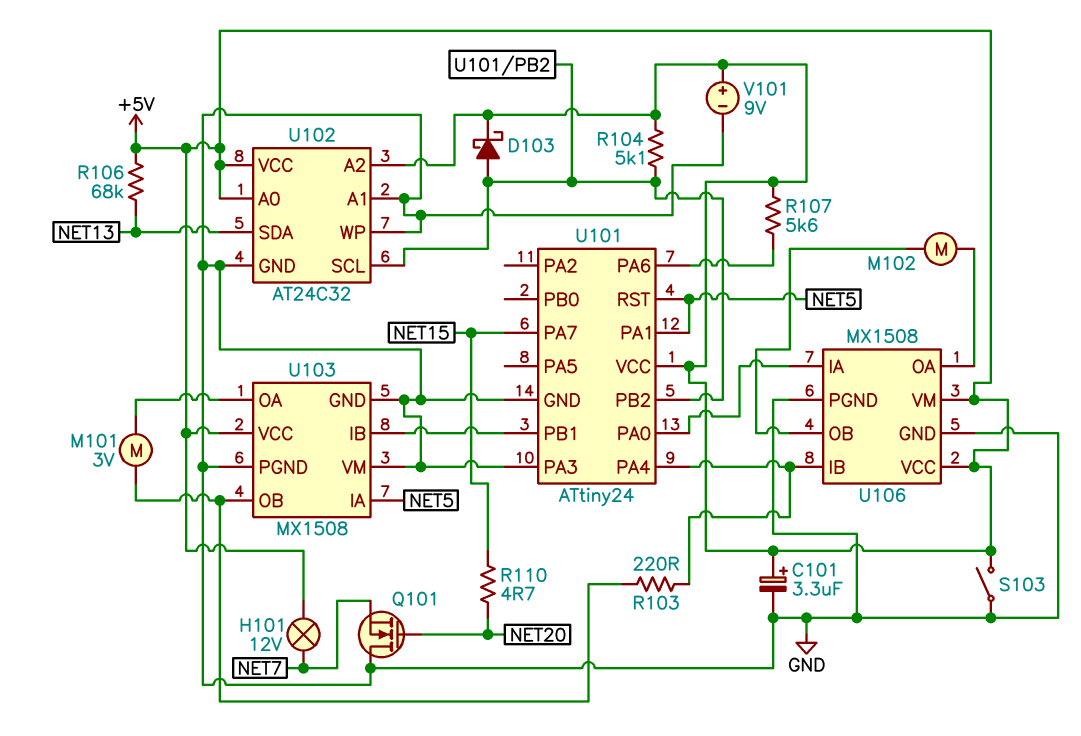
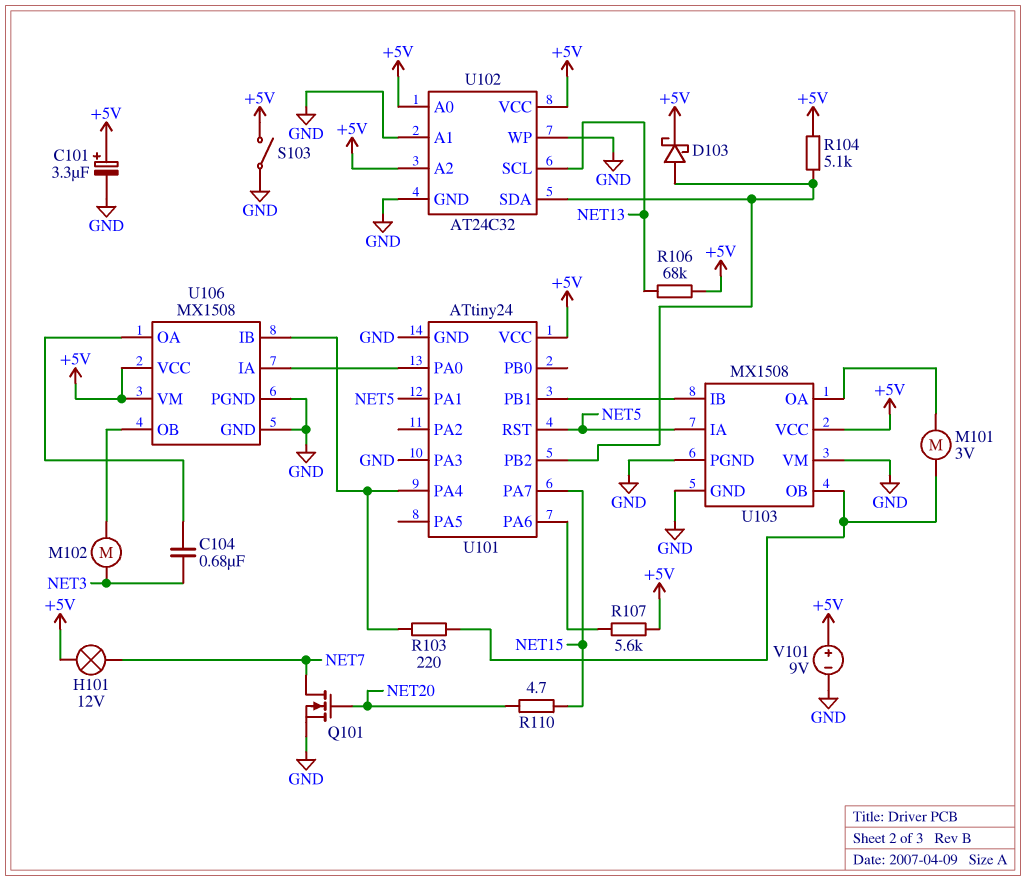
C104: none -> 680nF (NET3, U106/OA)
M102: motor (U106/OA, U106/OB) -> motor (NET3, U106/OB)
Q101: NMOS (G NET20, D GND, S NET7) -> NMOS (G NET20, D NET7, S GND)
U102 pin SCL: U101/PB2 -> NET13
U102 pin SDA: NET13 -> U101/PB2

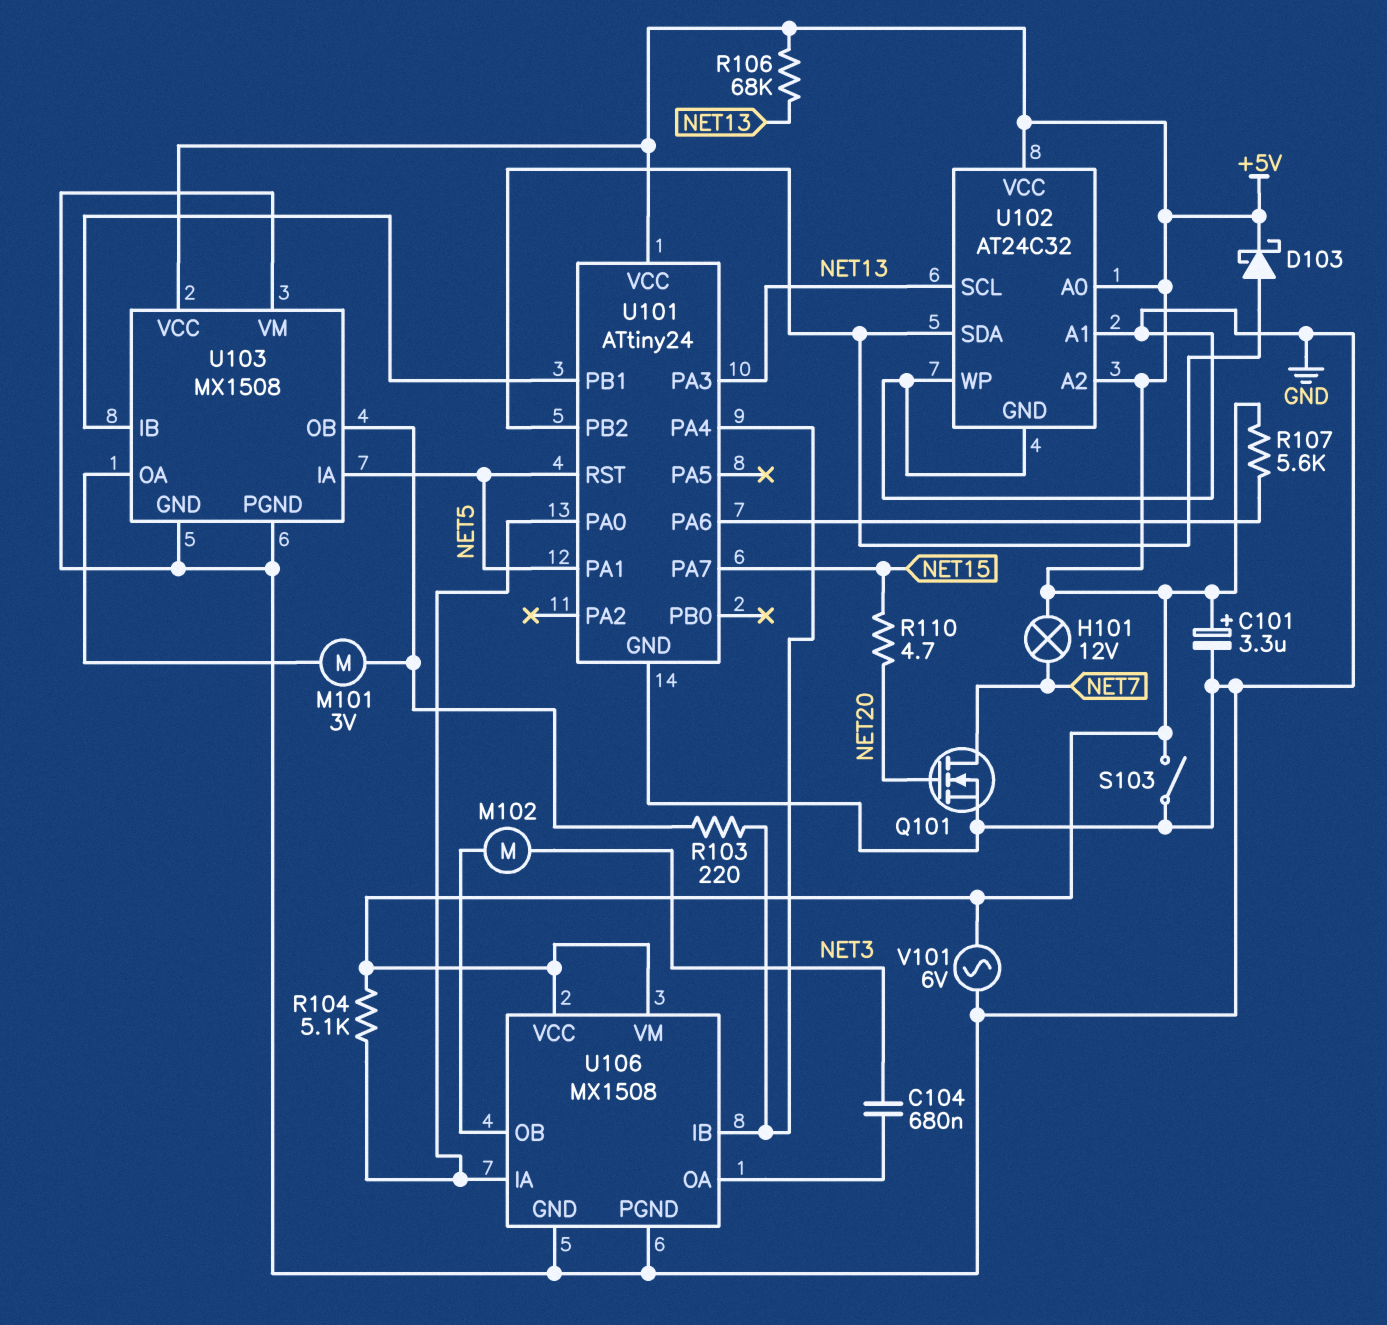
R104: 5.1k (+5V, U101/PB2) -> 5.1k (+5V, U101/PA0)
U101 pin PA3: GND -> NET13
V101: 9V (plus +5V, minus GND) -> AC 6V (+5V, GND)

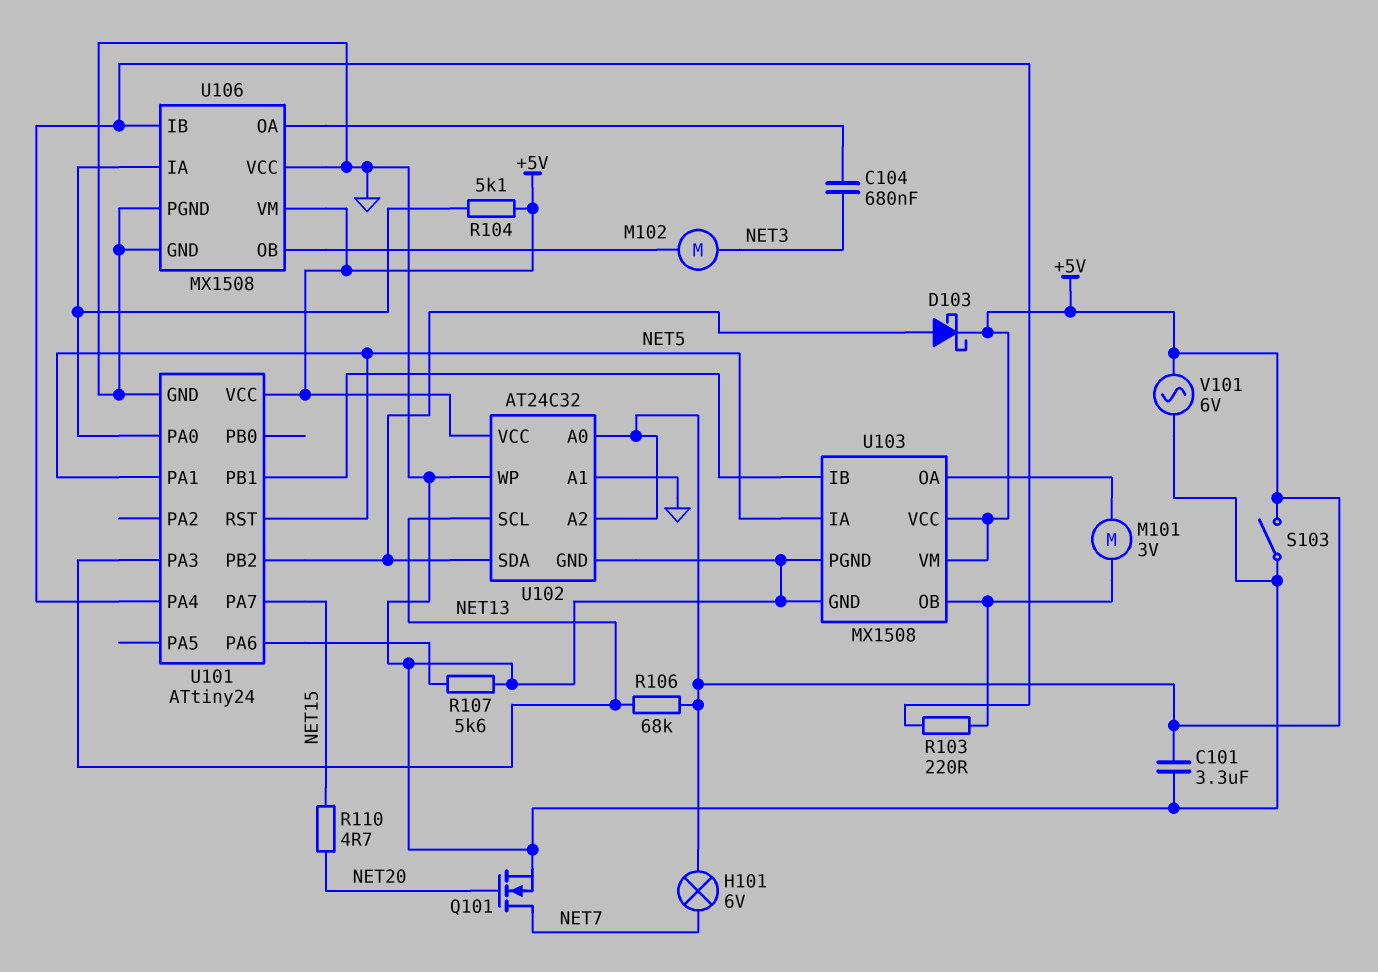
C101: 3.3uF (plus +5V, minus GND) -> 3.3uF (+5V, GND)
H101: lamp 12V (+5V, NET7) -> lamp 6V (+5V, NET7)
R107: 5.6k (+5V, U101/PA6) -> 5.6k (GND, U101/PA6)
U103 pin VM: GND -> +5V
U106 pin VCC: +5V -> GND

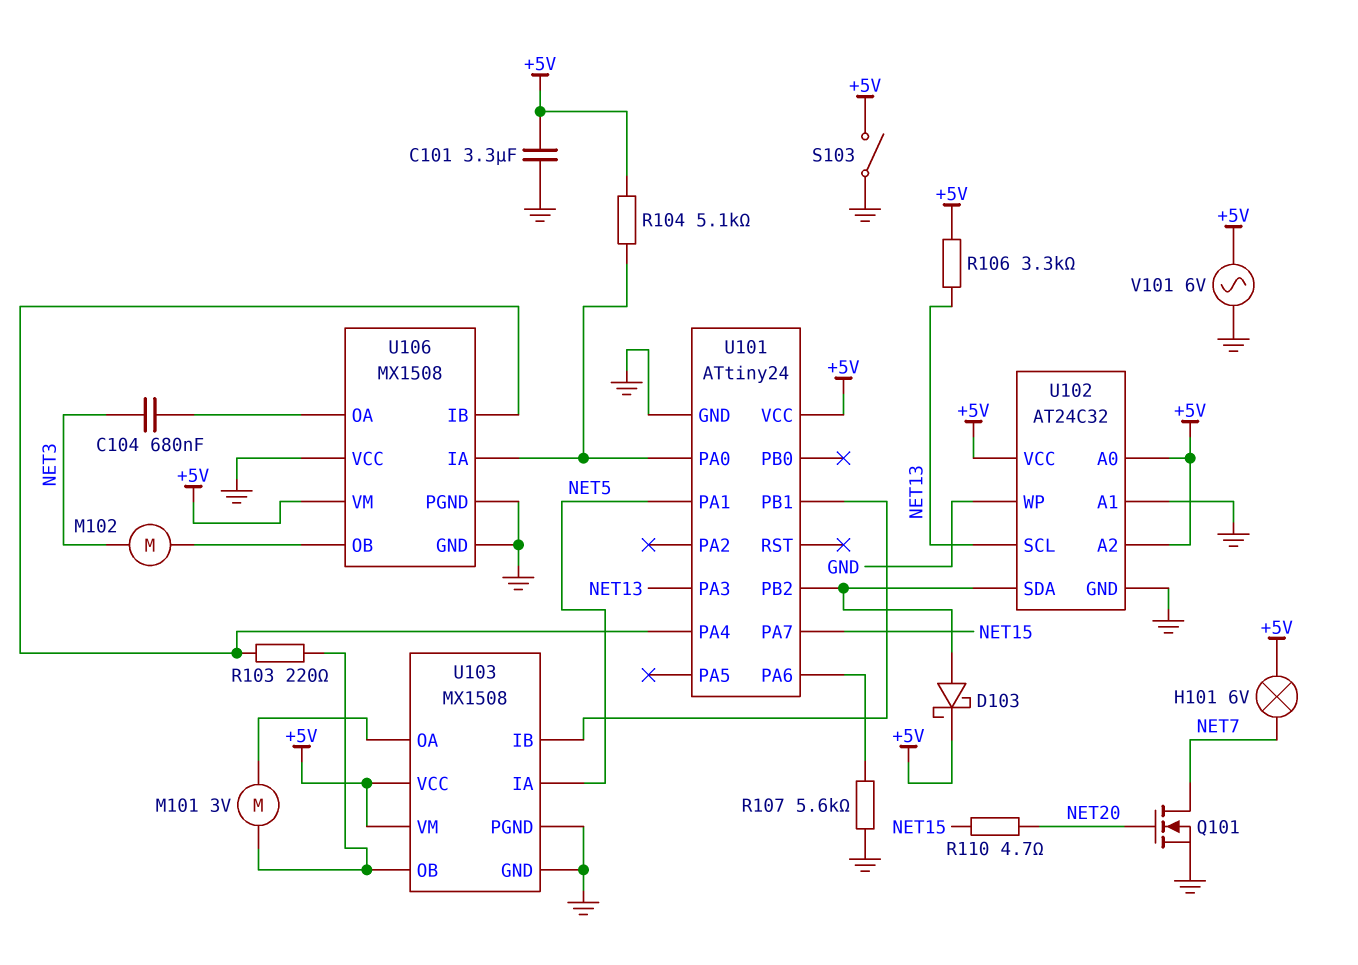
R106: 68k (+5V, NET13) -> 3.3k (+5V, NET13)
U101 pin RST: NET5 -> none

